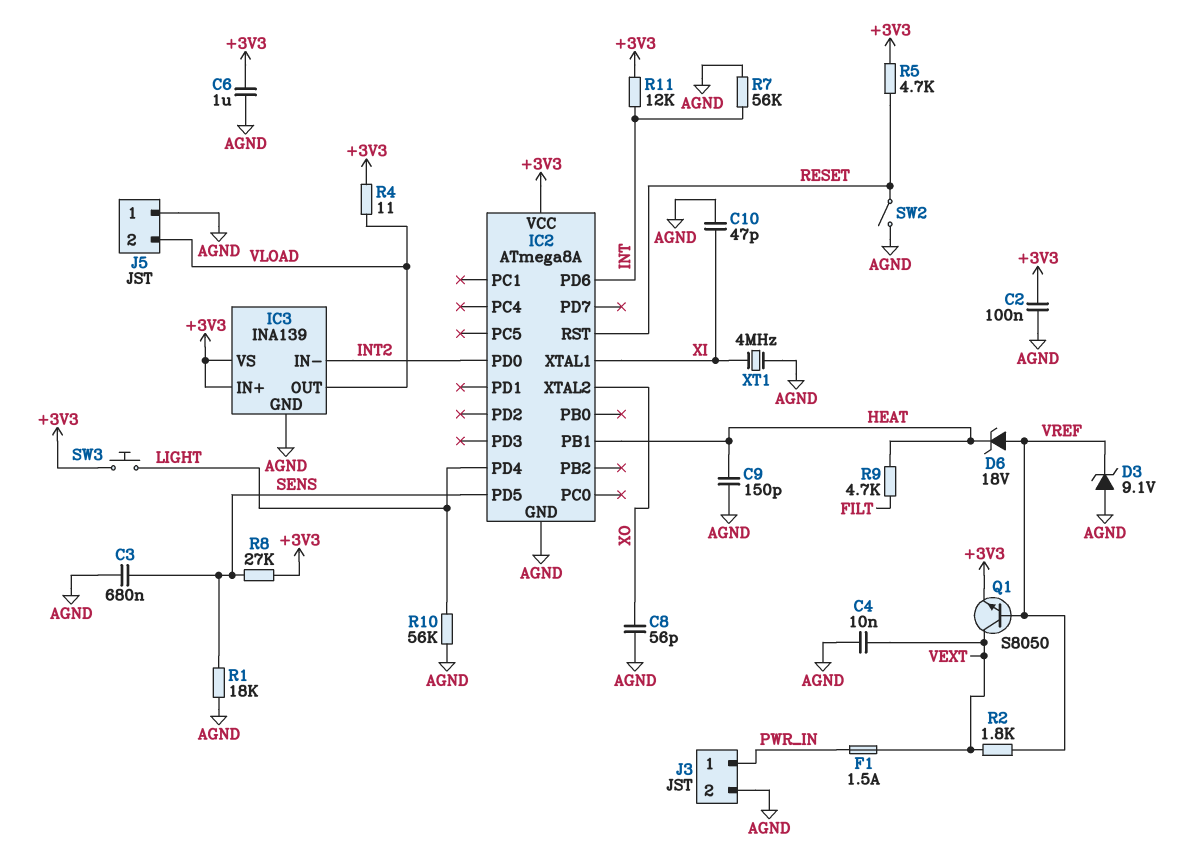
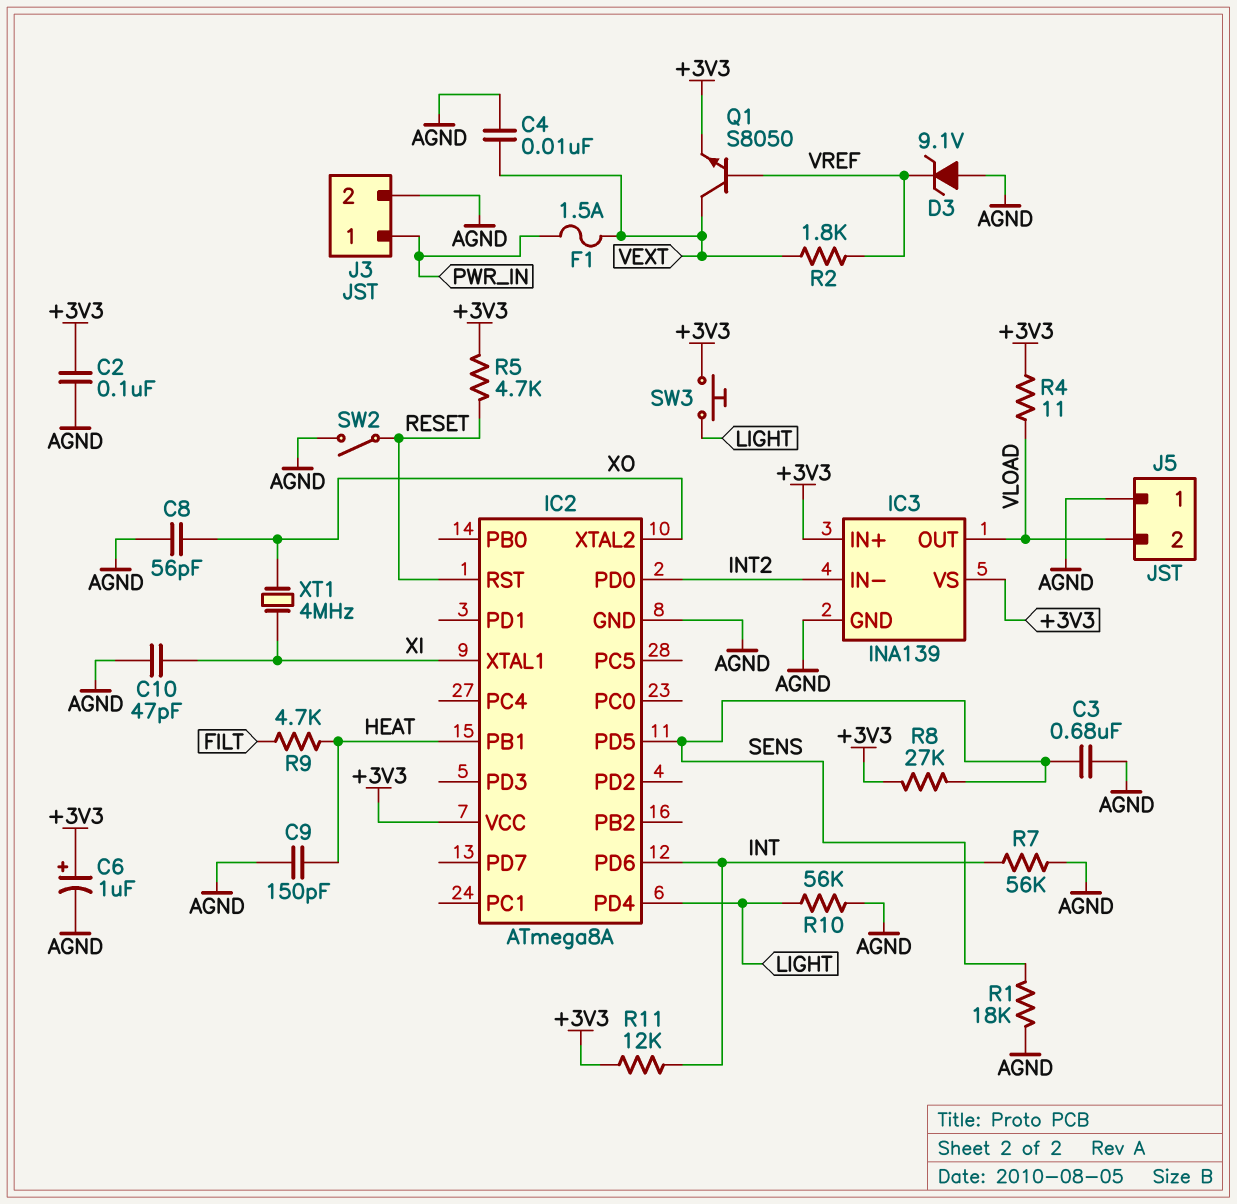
C6: 1uF (+3V3, AGND) -> 1uF (plus +3V3, minus AGND)
D6: zener 18V (A VREF, K HEAT) -> none
XT1: 4MHz (AGND, XI) -> 4MHz (XI, XO)

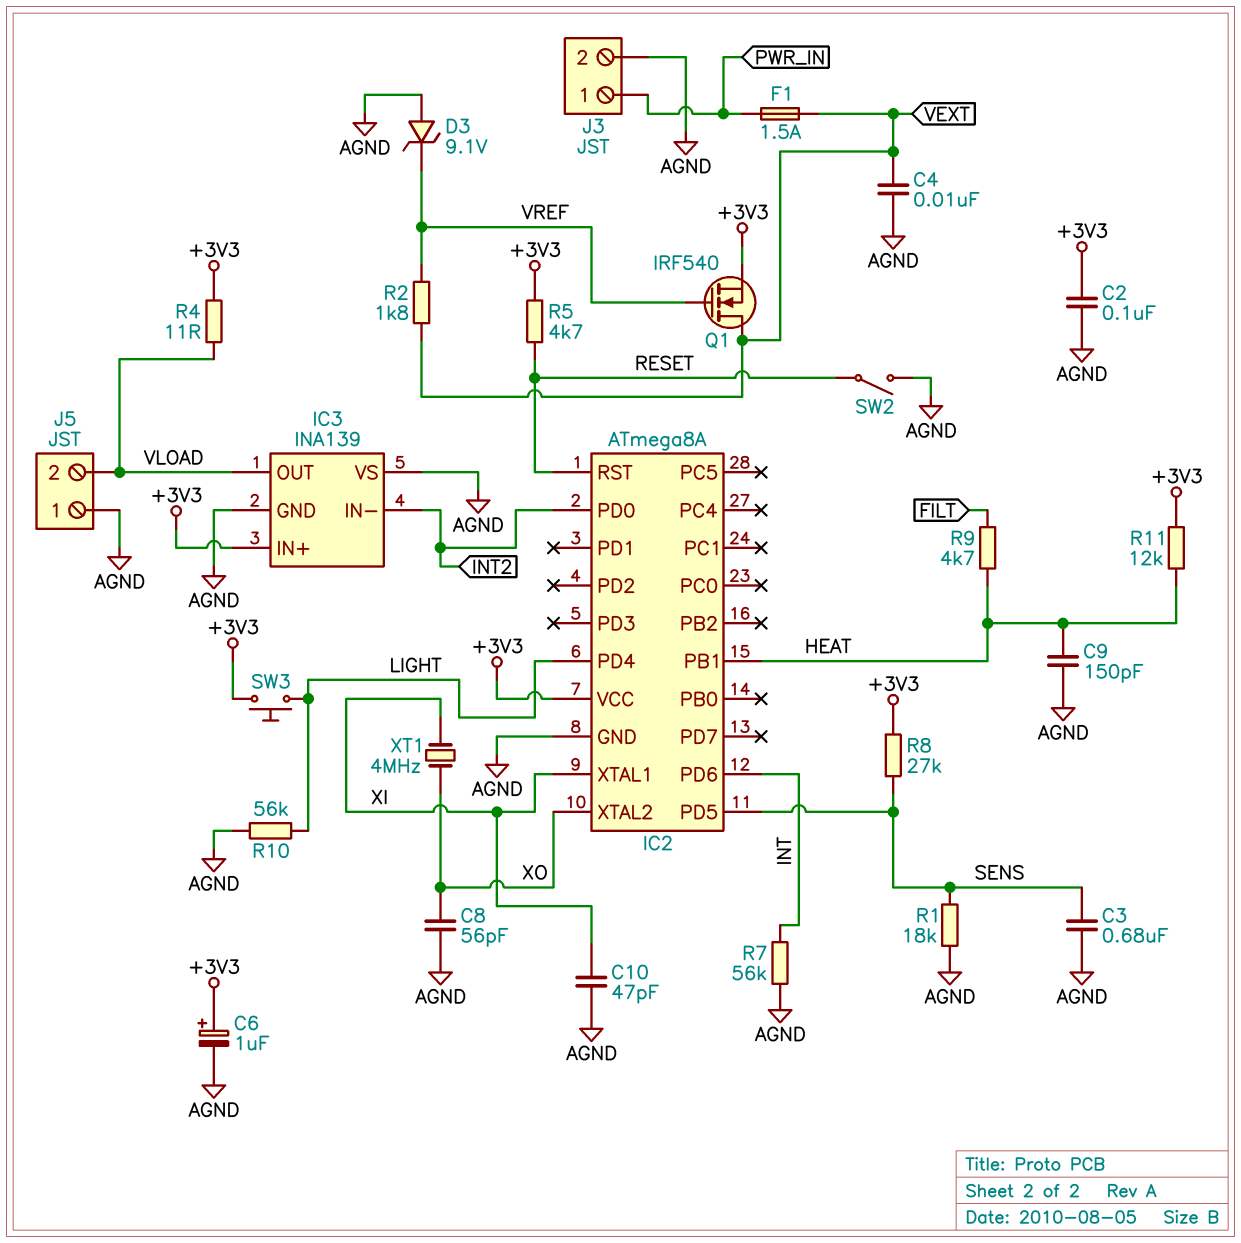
IC3 pin VS: +3V3 -> AGND
Q1: NPN S8050 (B VREF, C VEXT, E +3V3) -> NMOS IRF540 (G VREF, D VEXT, S +3V3)
R11: 12k (+3V3, INT) -> 12k (+3V3, HEAT)

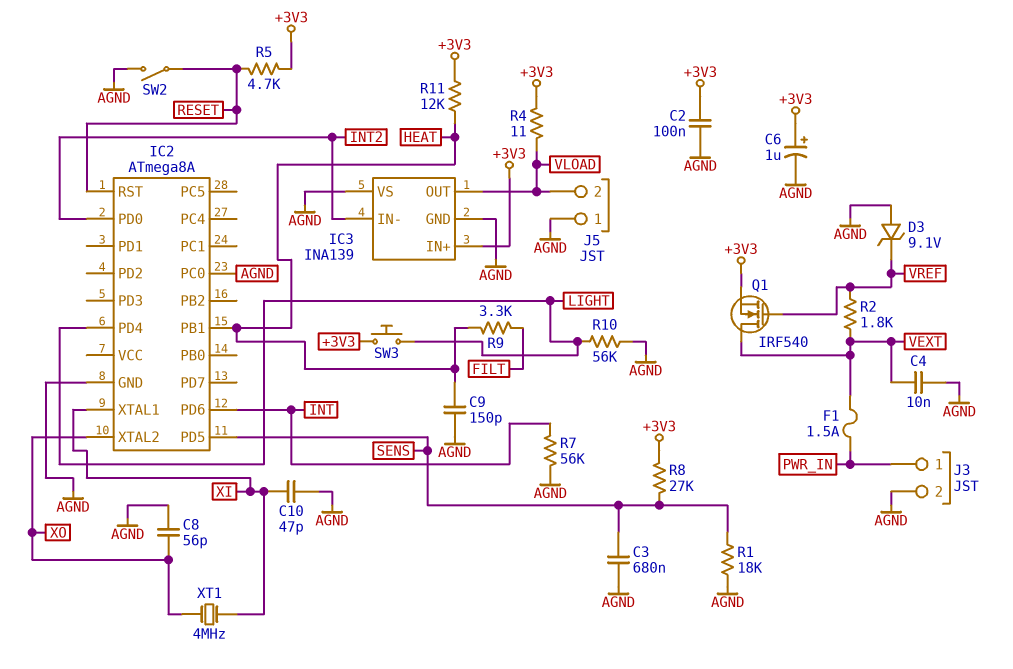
IC2 pin PC0: none -> AGND
IC2 pin VCC: +3V3 -> none
R9: 4.7k (FILT, HEAT) -> 3.3k (FILT, HEAT)

